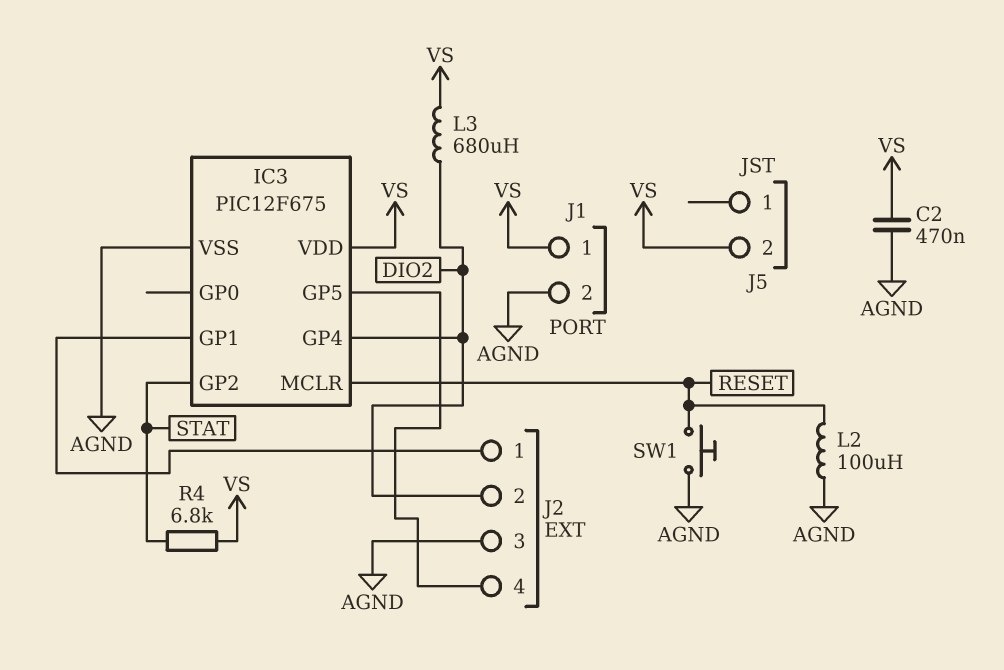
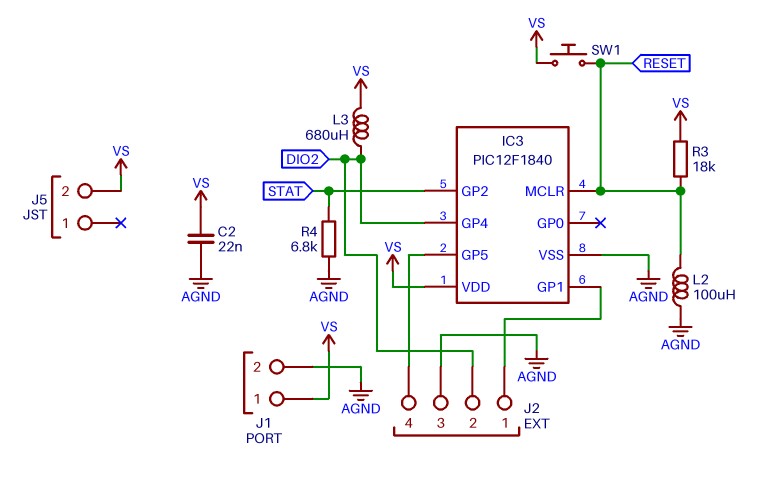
C2: 470nF (AGND, VS) -> 22nF (AGND, VS)
IC3: PIC12F675 -> PIC12F1840
R3: none -> 18k (RESET, VS)
R4: 6.8k (STAT, VS) -> 6.8k (AGND, STAT)
SW1: button (AGND, RESET) -> button (RESET, VS)

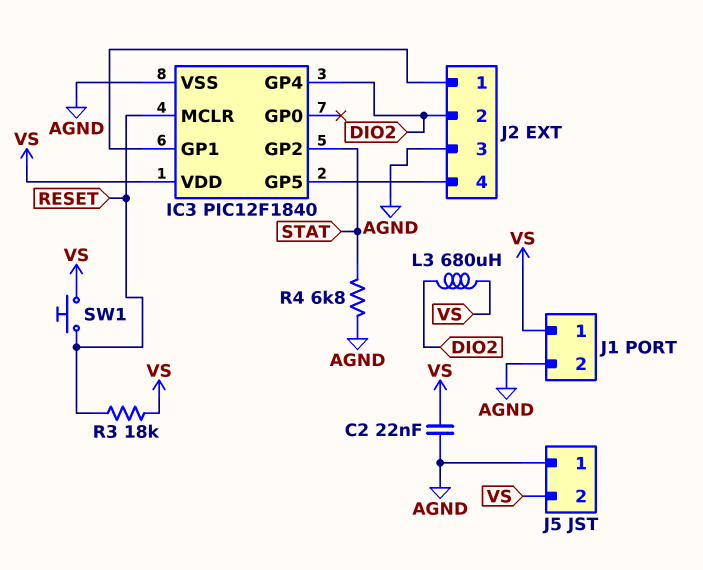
J5 pin 1: none -> AGND
L2: 100uH (AGND, RESET) -> none

